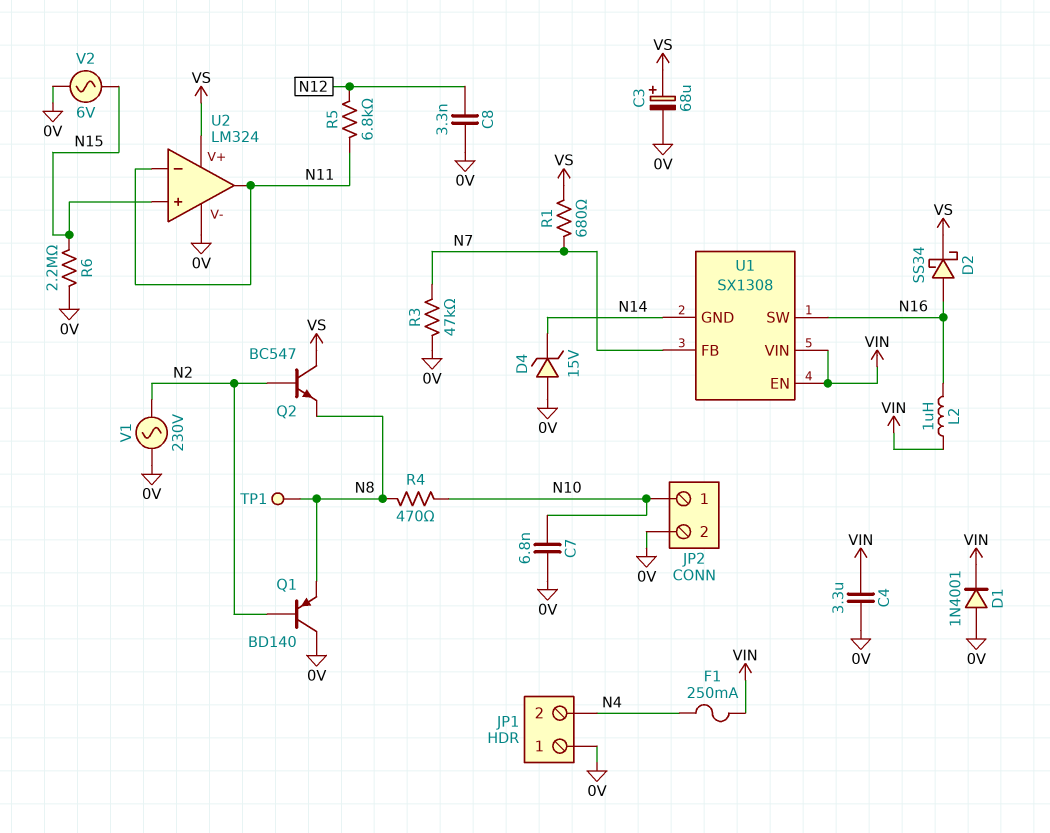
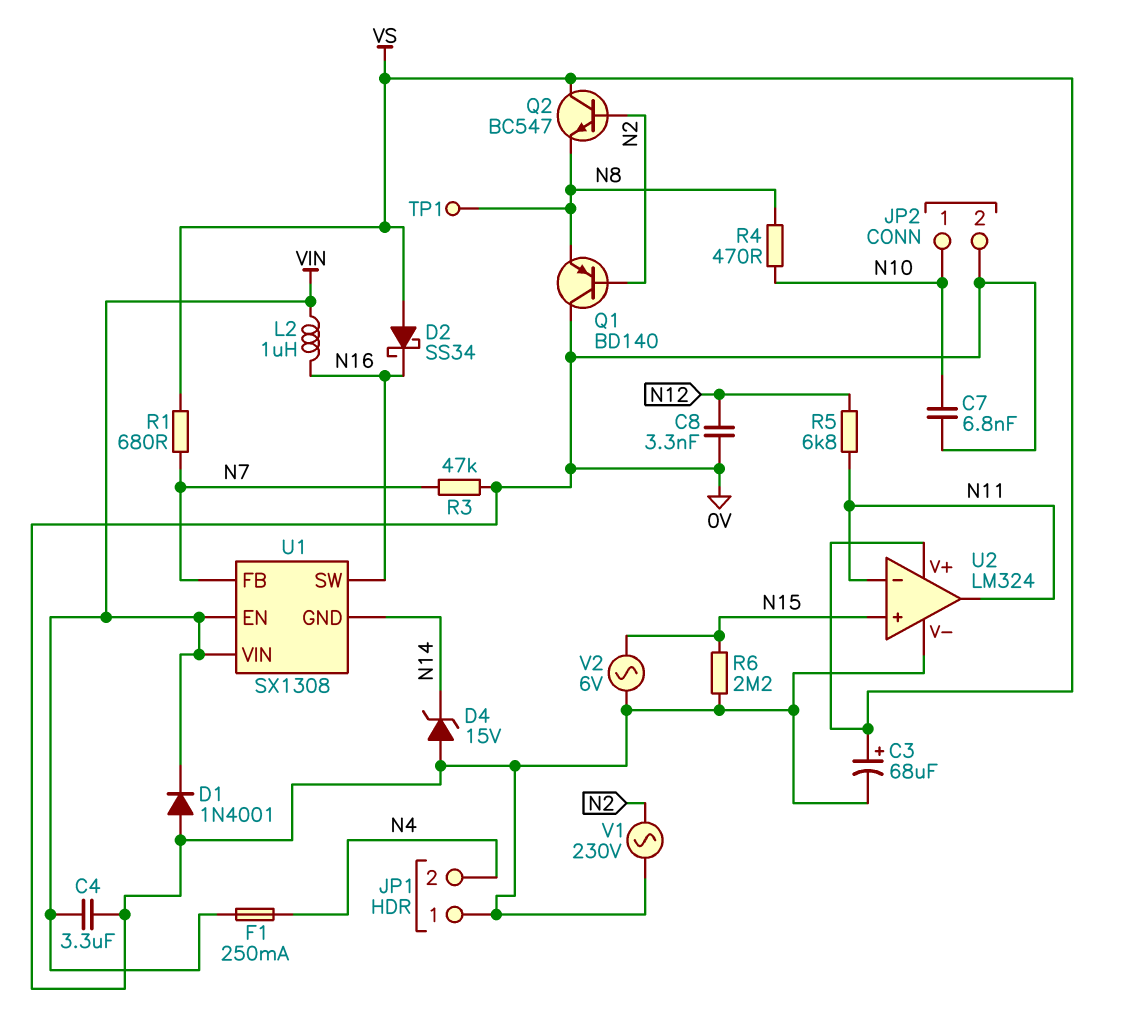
D2: schottky SS34 (A N16, K VS) -> schottky SS34 (A VS, K N16)

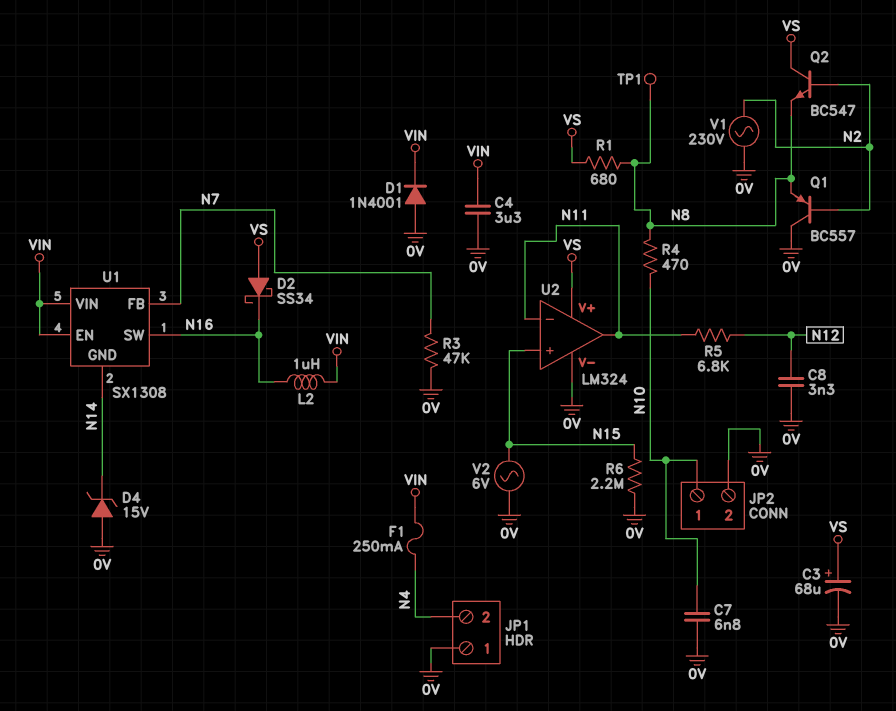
Q1: PNP BD140 (B N2, C 0V, E N8) -> PNP BC557 (B N2, C 0V, E N8)
R1: 680 (N7, VS) -> 680 (N8, VS)

